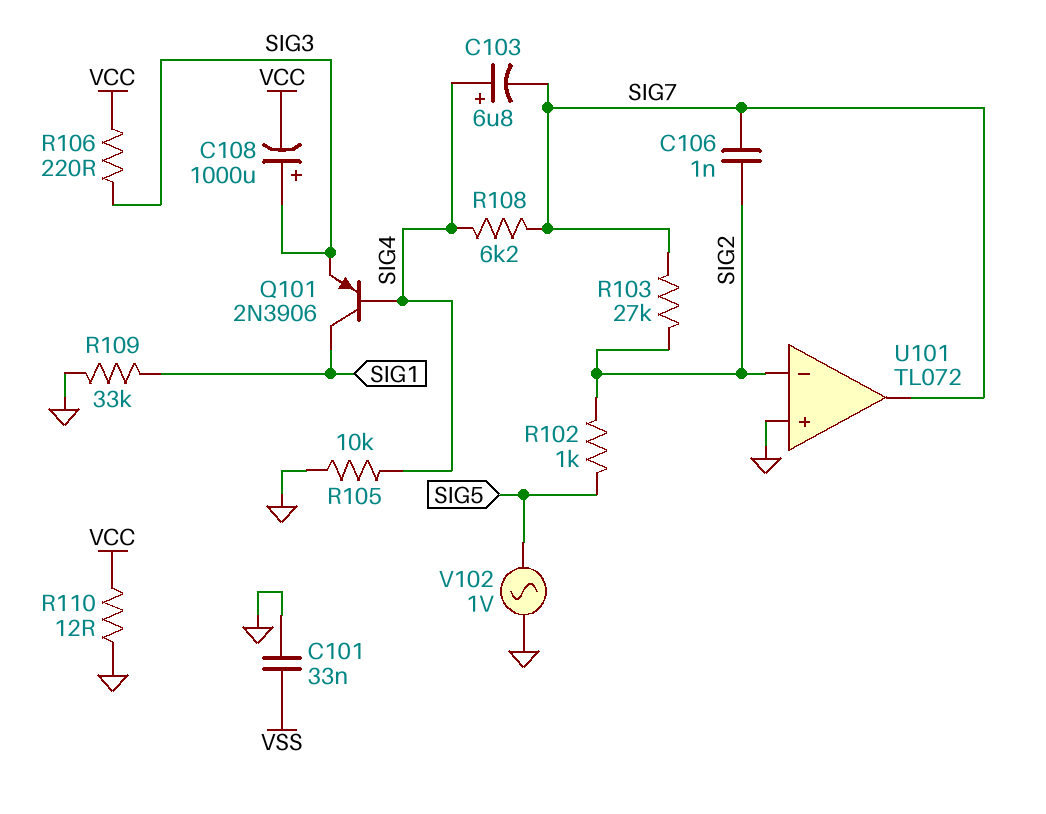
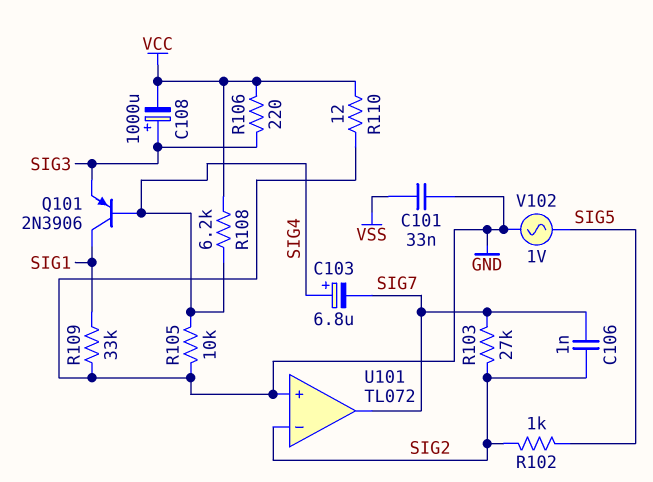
R108: 6.2k (SIG4, SIG7) -> 6.2k (SIG4, VCC)

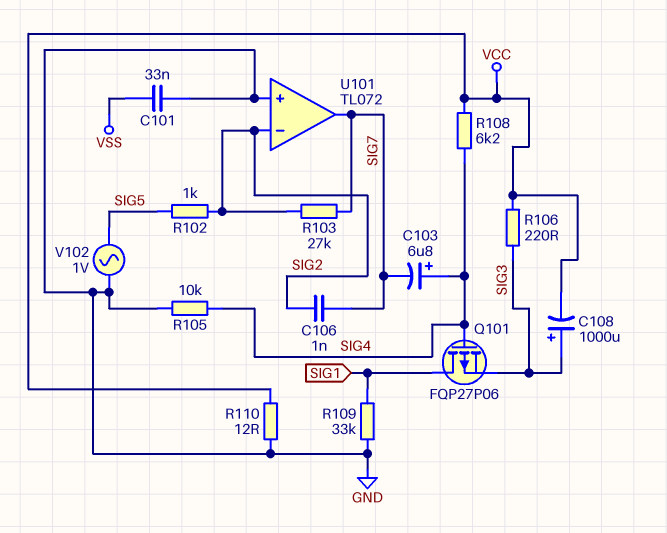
Q101: PNP 2N3906 (B SIG4, C SIG1, E SIG3) -> PMOS FQP27P06 (G SIG4, D SIG1, S SIG3)

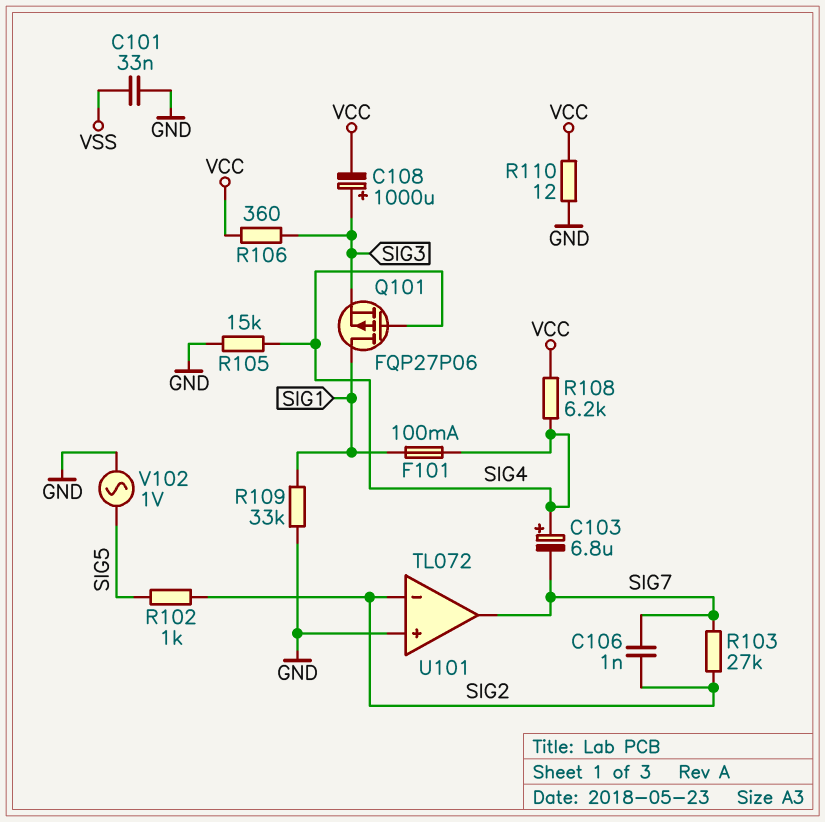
F101: none -> 100mA (SIG1, SIG4)
R105: 10k (GND, SIG4) -> 15k (GND, SIG4)
R106: 220 (SIG3, VCC) -> 360 (SIG3, VCC)

